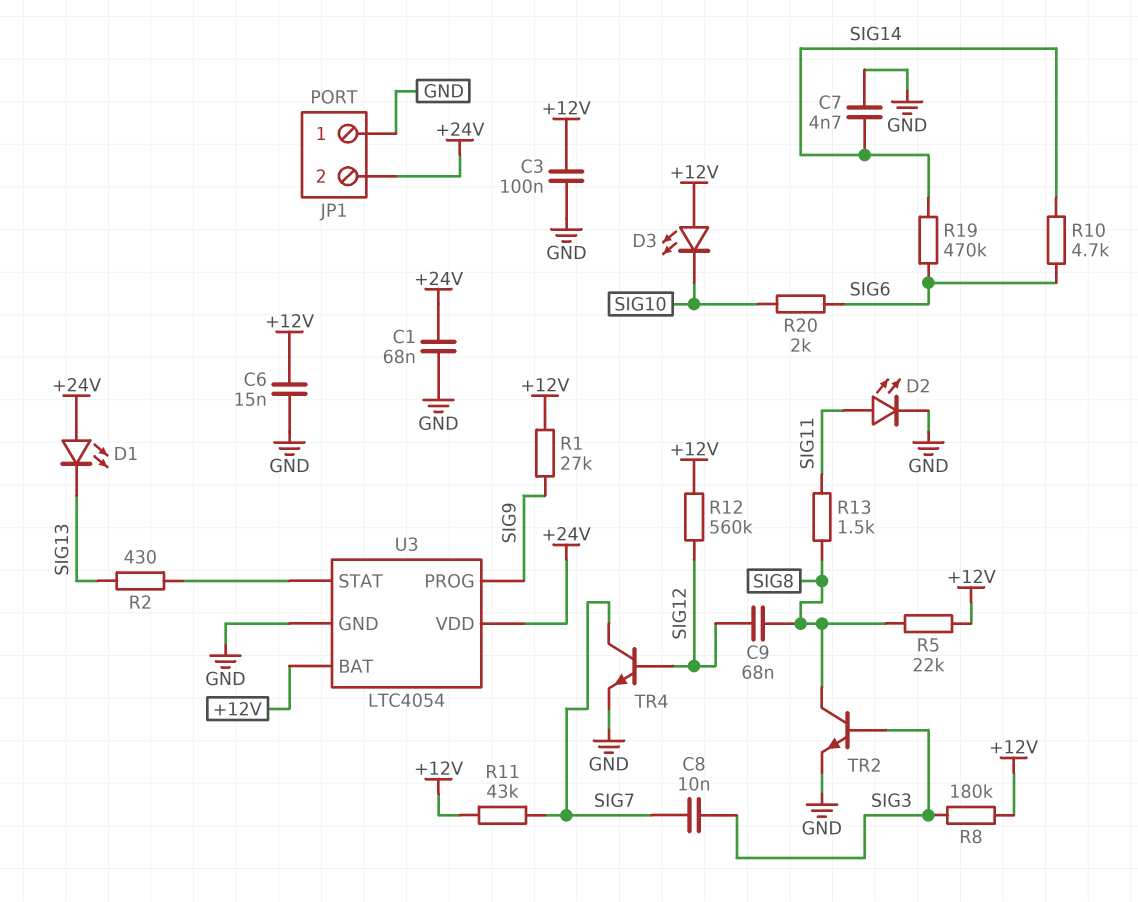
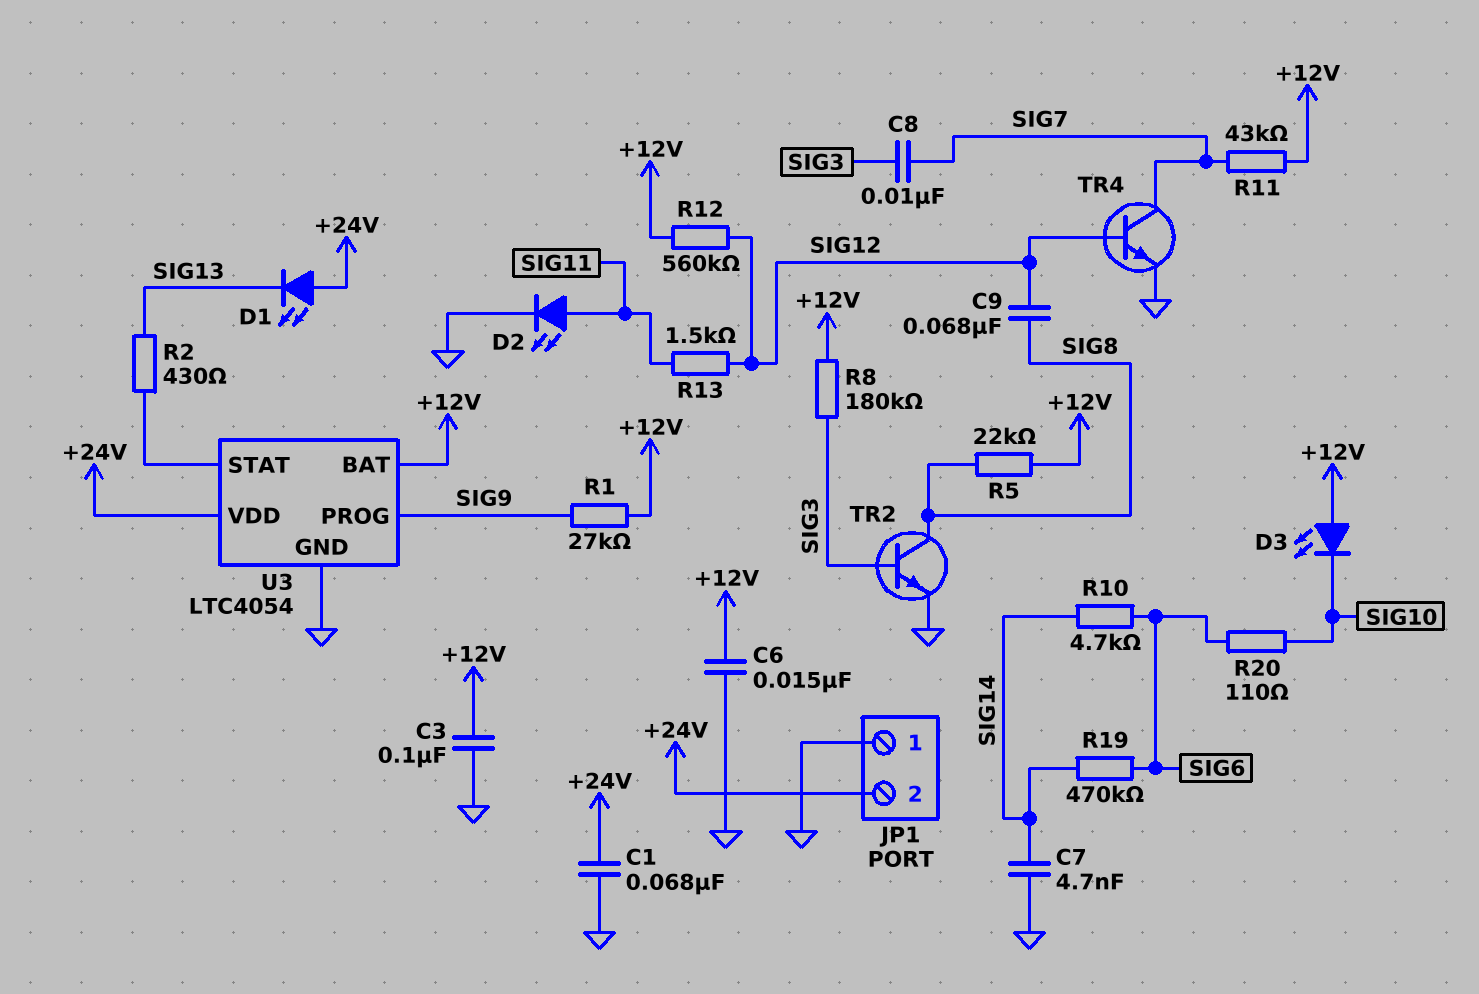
R13: 1.5k (SIG8, SIG11) -> 1.5k (SIG11, SIG12)
R20: 2k (SIG6, SIG10) -> 110 (SIG6, SIG10)

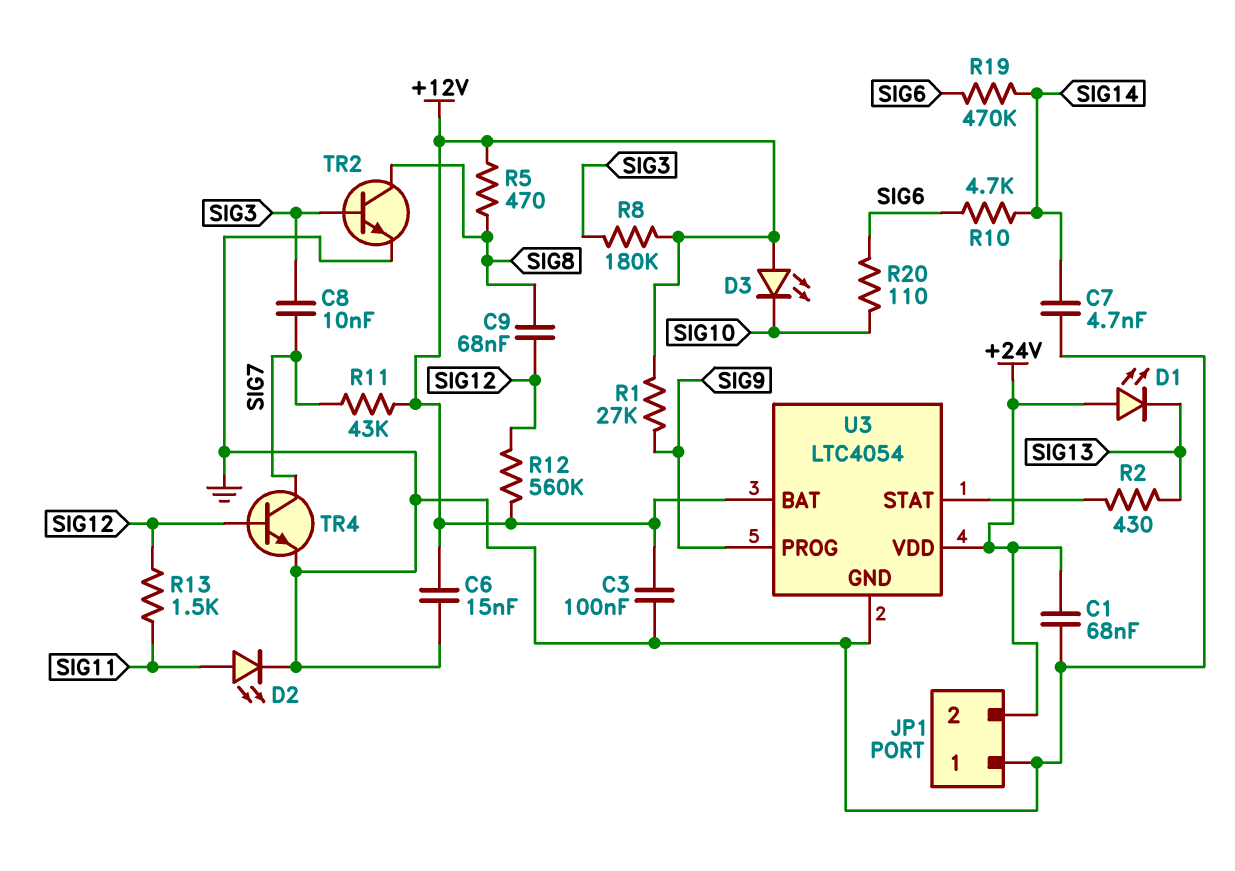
R5: 22k (+12V, SIG8) -> 470 (+12V, SIG8)

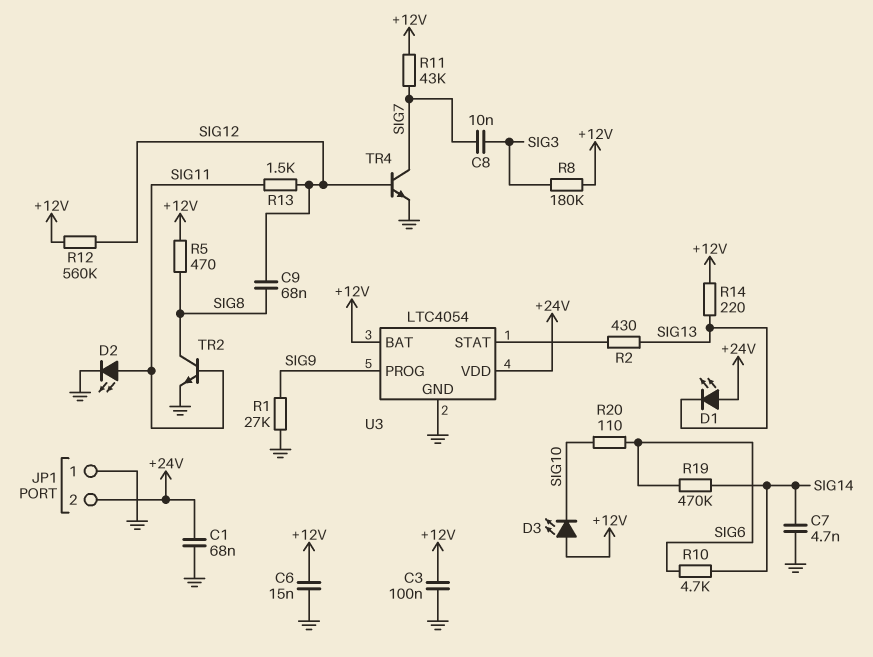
R1: 27k (+12V, SIG9) -> 27k (GND, SIG9)
R14: none -> 220 (+12V, SIG13)
TR2: NPN (B SIG3, C SIG8, E GND) -> NPN (B SIG11, C SIG8, E GND)

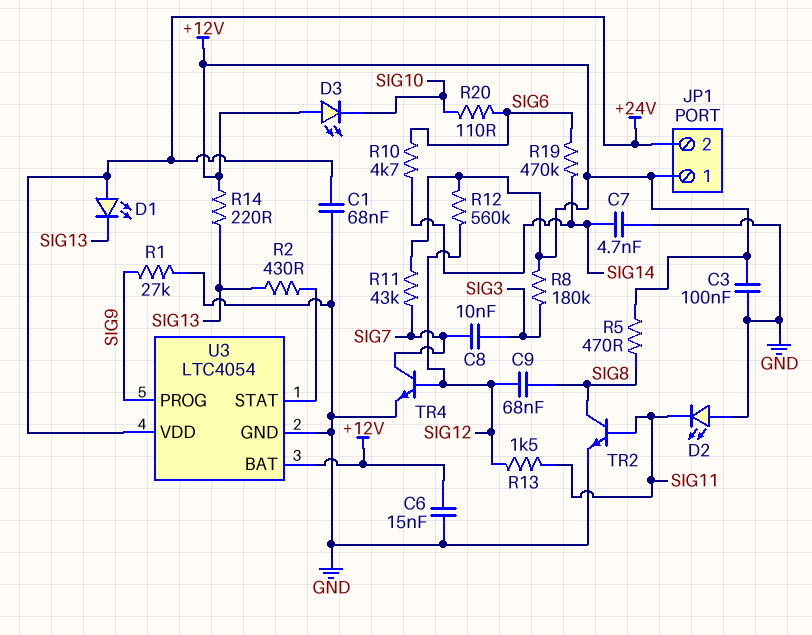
D2: LED (A SIG11, K GND) -> LED (A GND, K SIG11)
JP1 pin 1: GND -> +12V

